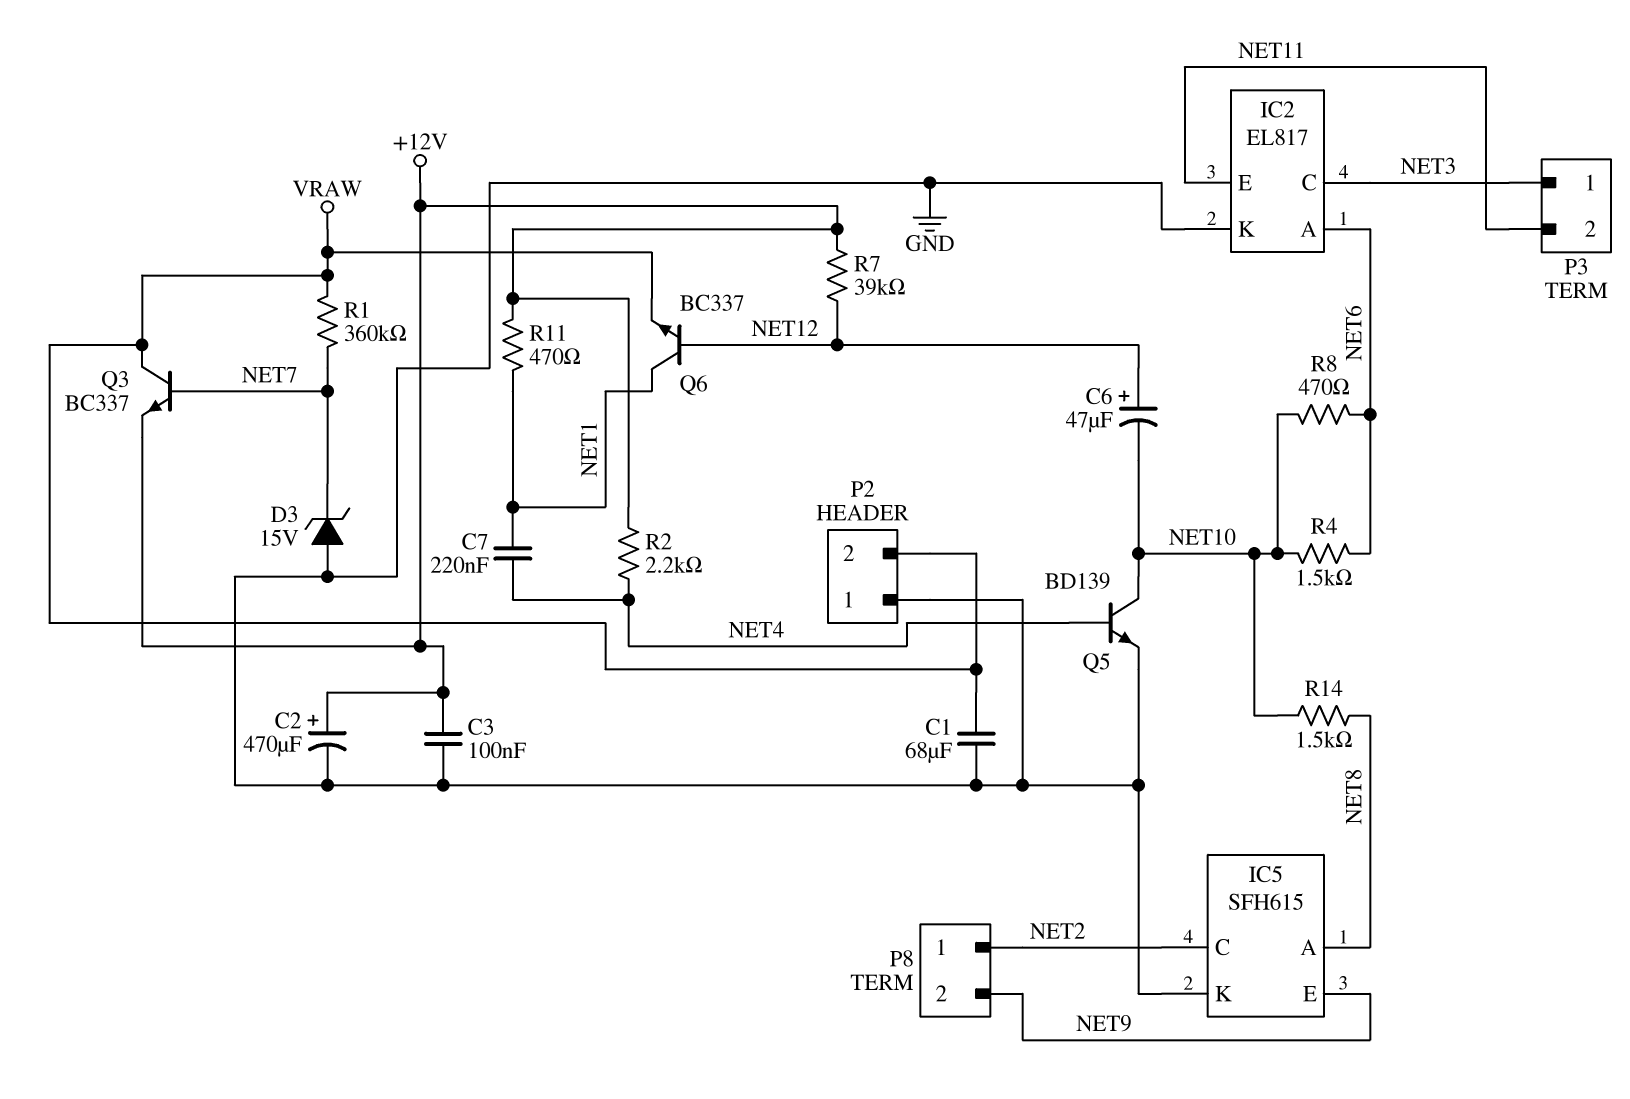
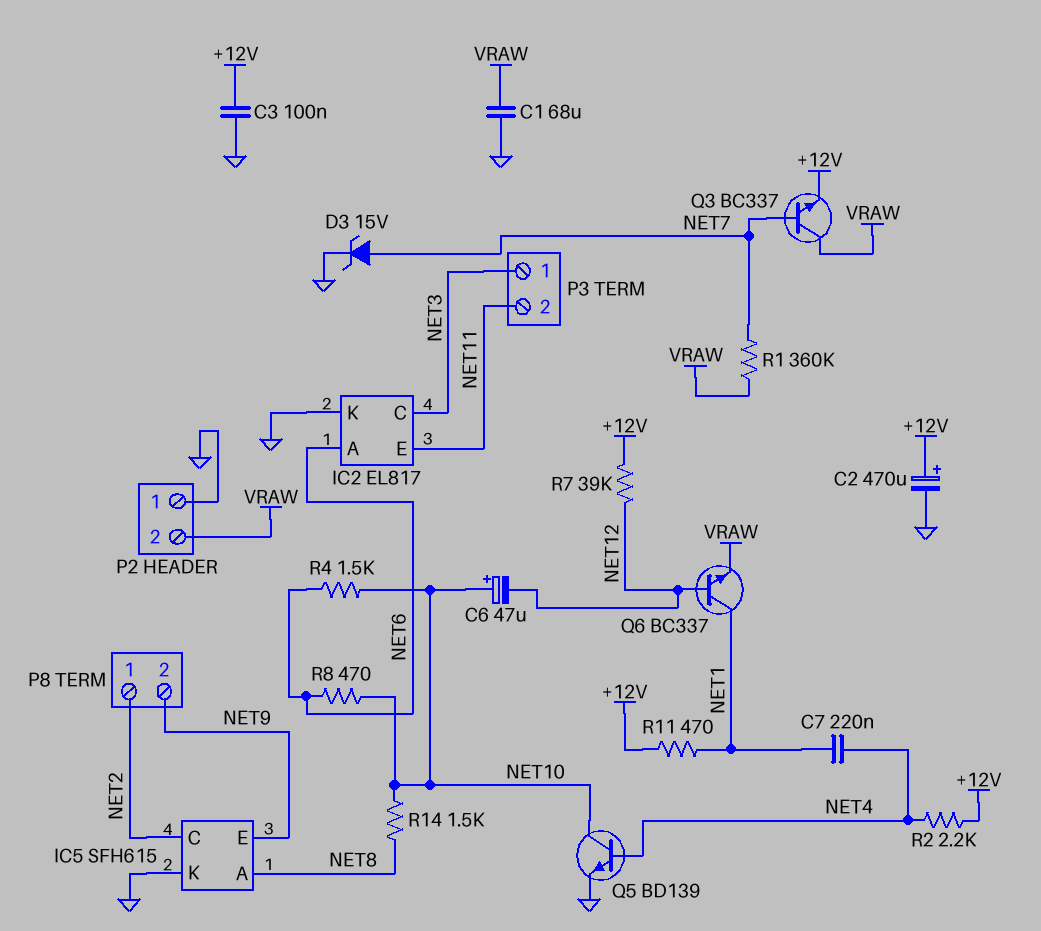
C6: 47uF (plus NET12, minus NET10) -> 47uF (plus NET10, minus NET12)
D3: zener 15V (A GND, K NET7) -> zener 15V (A NET7, K GND)

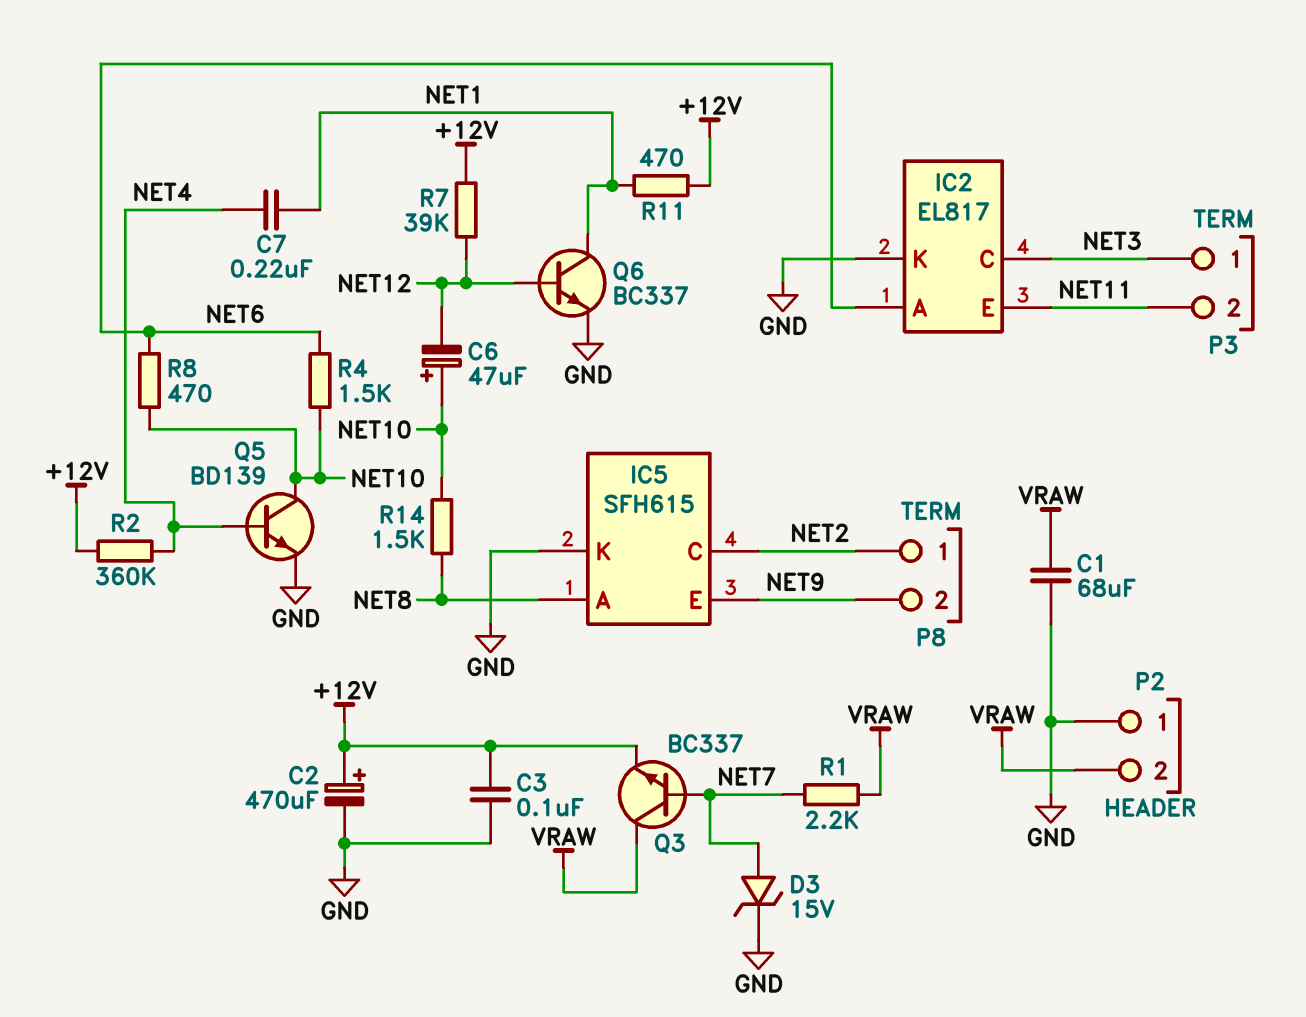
Q6: NPN BC337 (B NET12, C NET1, E VRAW) -> NPN BC337 (B NET12, C NET1, E GND)
R1: 360k (NET7, VRAW) -> 2.2k (NET7, VRAW)
R2: 2.2k (+12V, NET4) -> 360k (+12V, NET4)

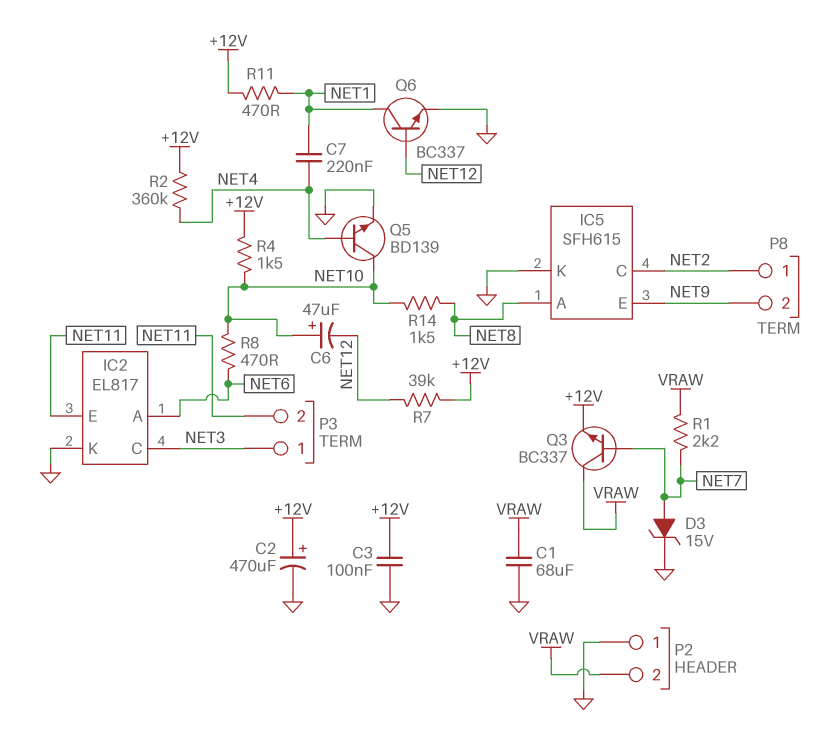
R4: 1.5k (NET6, NET10) -> 1.5k (+12V, NET10)

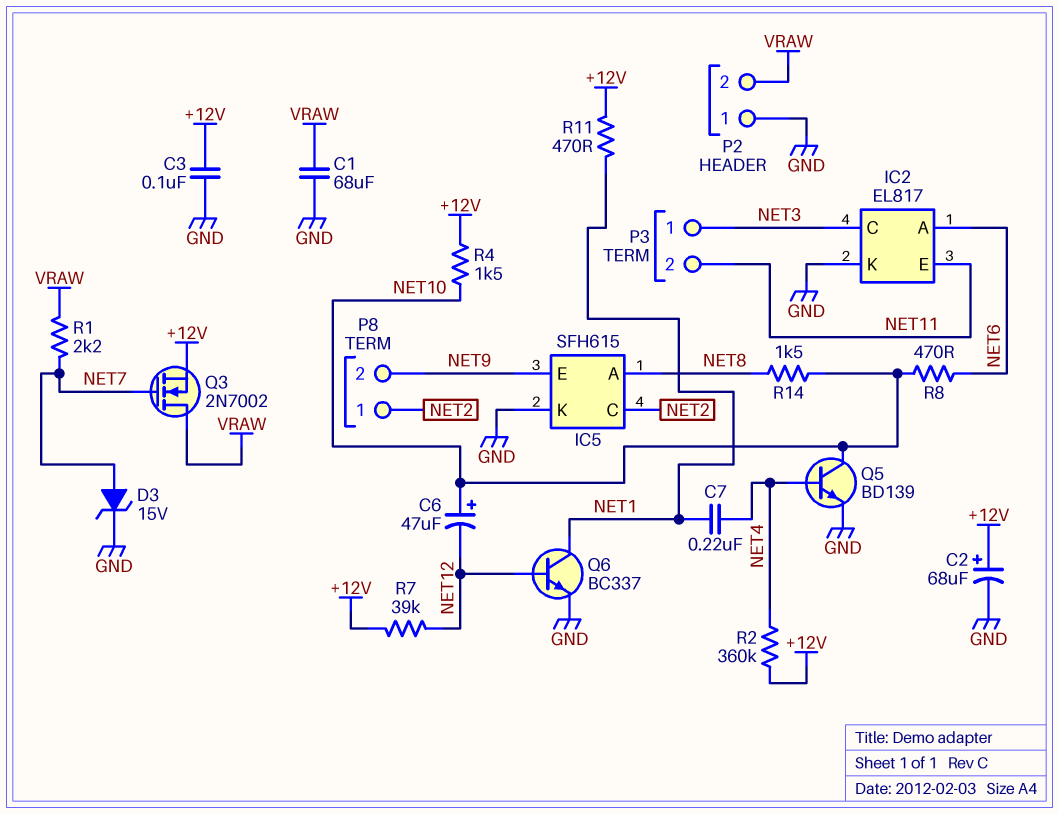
C2: 470uF (plus +12V, minus GND) -> 68uF (plus +12V, minus GND)
Q3: NPN BC337 (B NET7, C VRAW, E +12V) -> NMOS 2N7002 (G NET7, D VRAW, S +12V)

